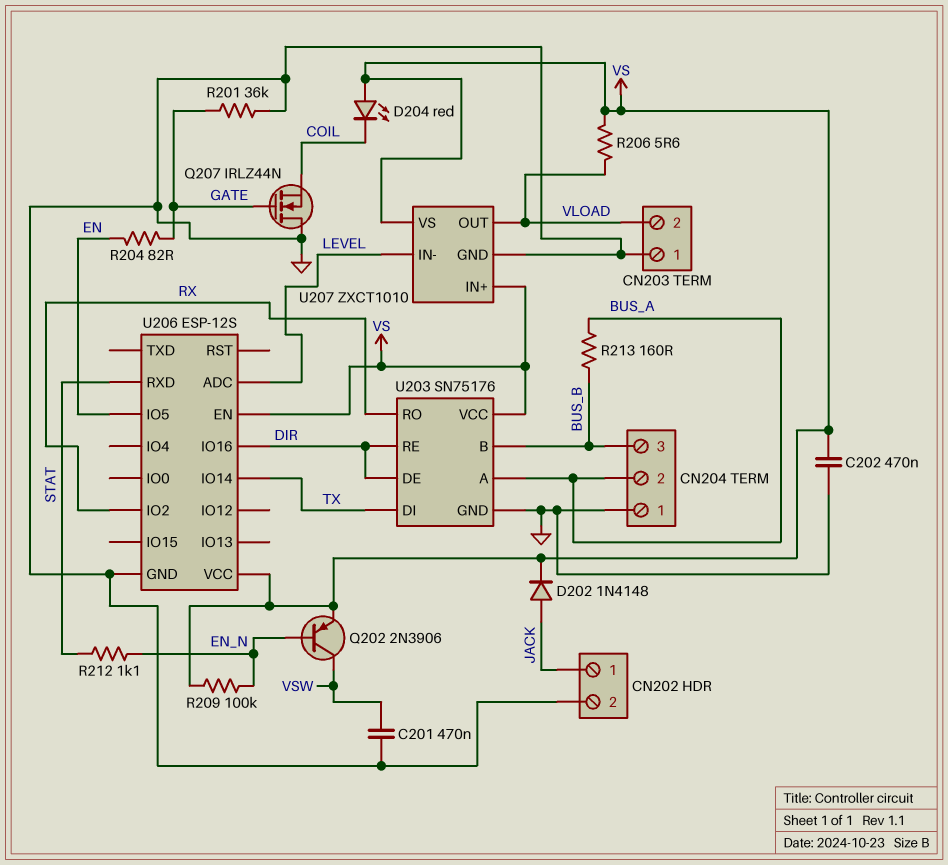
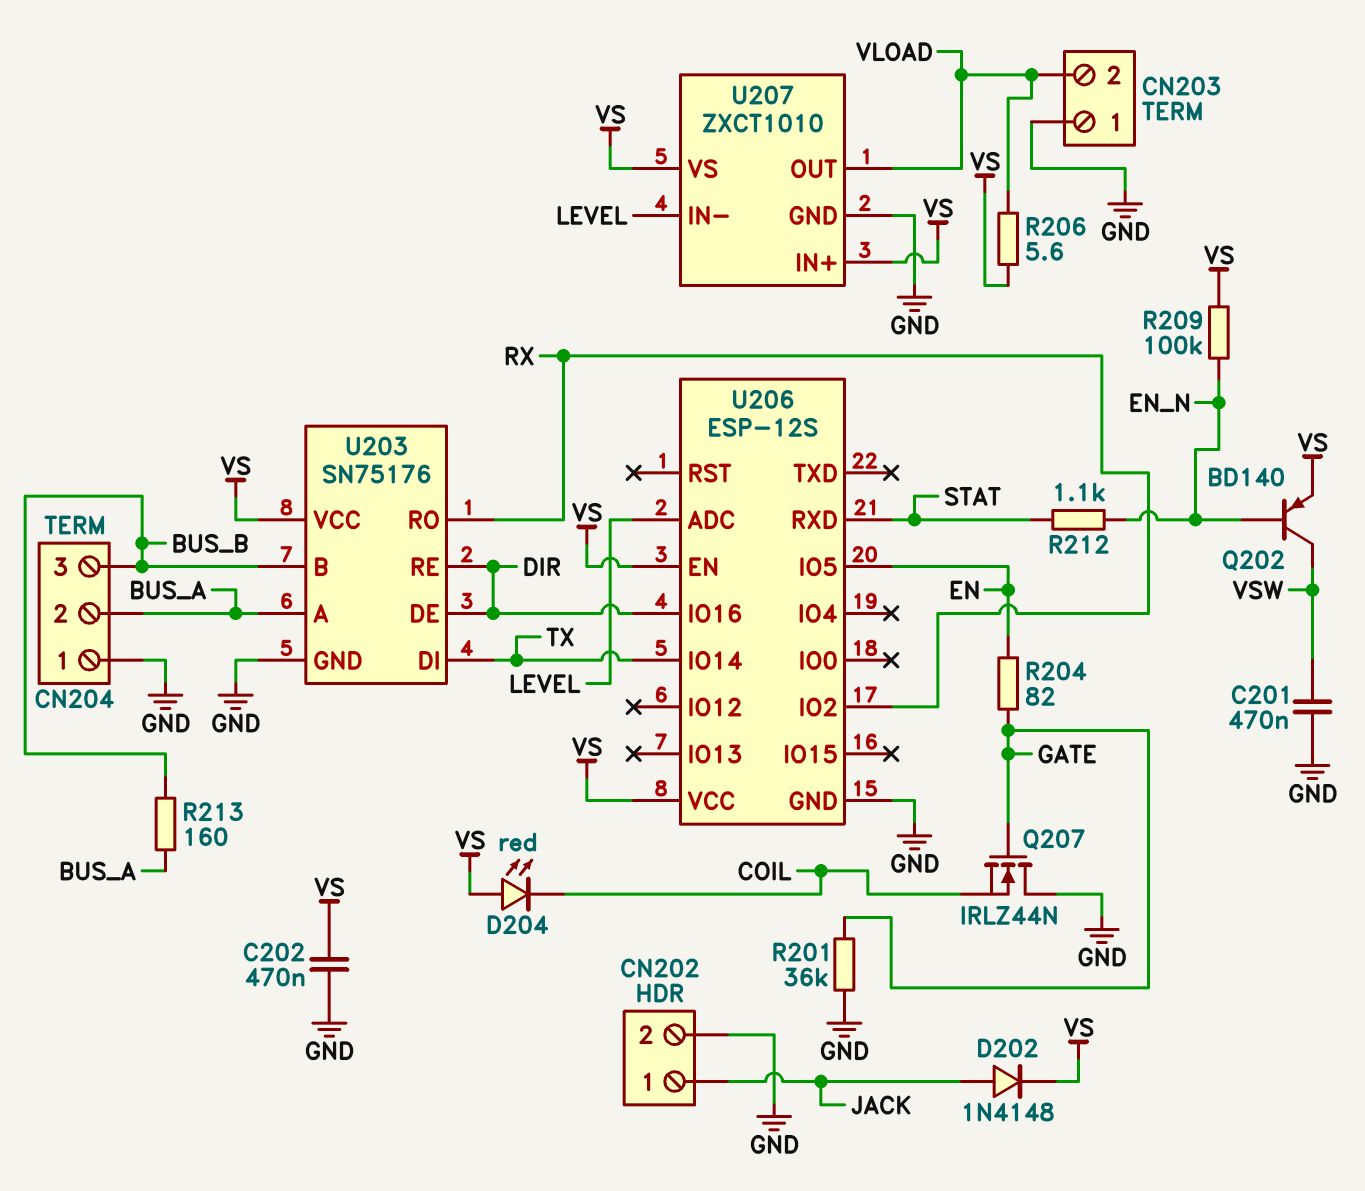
Q202: PNP 2N3906 (B EN_N, C VSW, E VS) -> PNP BD140 (B EN_N, C VSW, E VS)

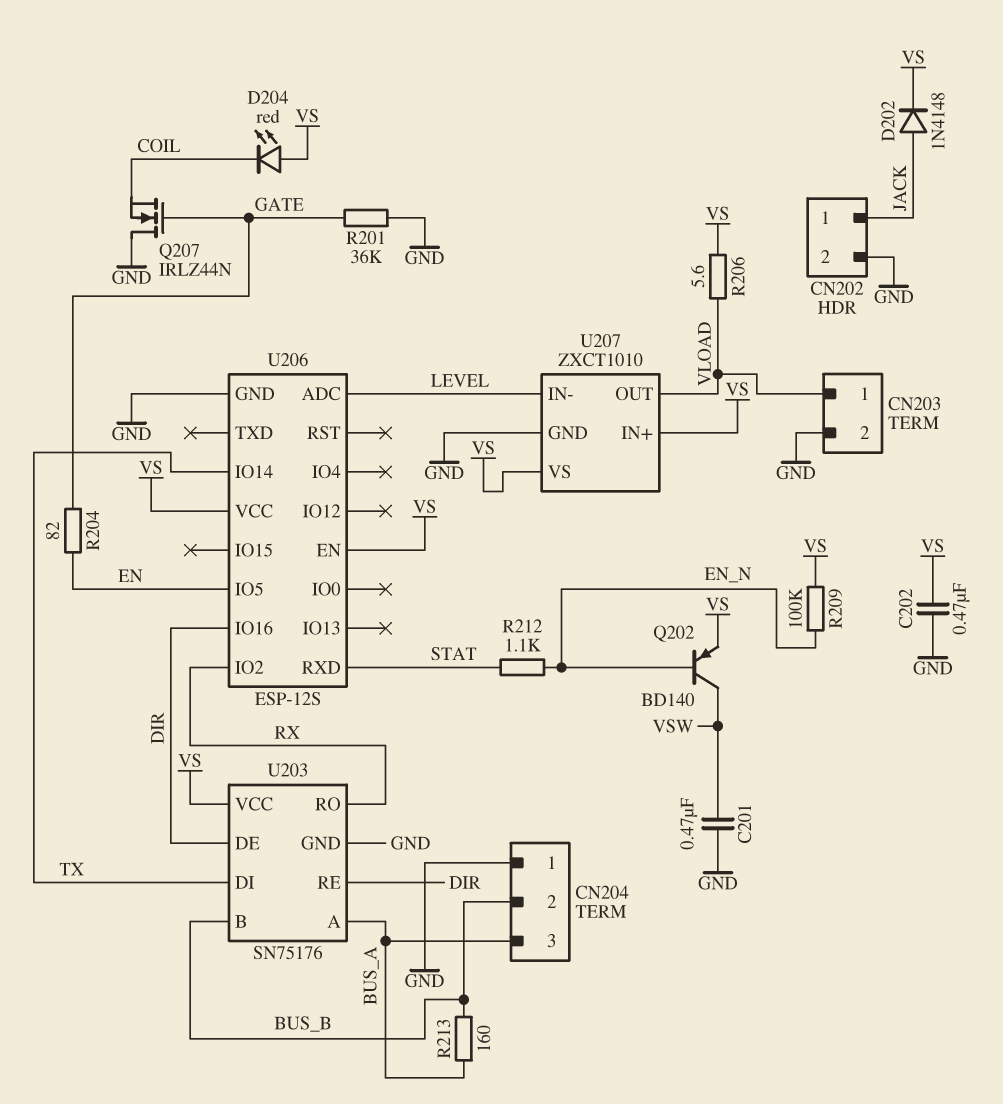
CN203 pin 1: GND -> VLOAD
CN203 pin 2: VLOAD -> GND
CN204 pin 2: BUS_A -> BUS_B
CN204 pin 3: BUS_B -> BUS_A

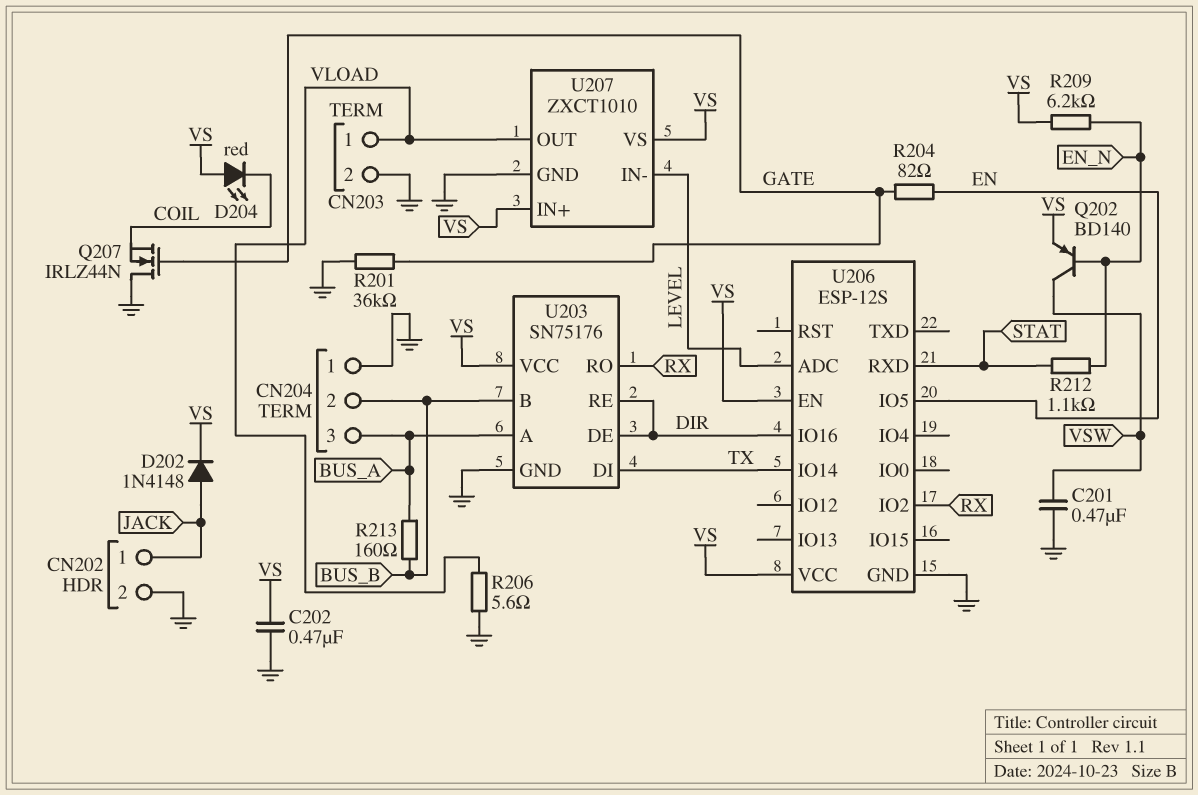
R206: 5.6 (VLOAD, VS) -> 5.6 (GND, VLOAD)
R209: 100k (EN_N, VS) -> 6.2k (EN_N, VS)

